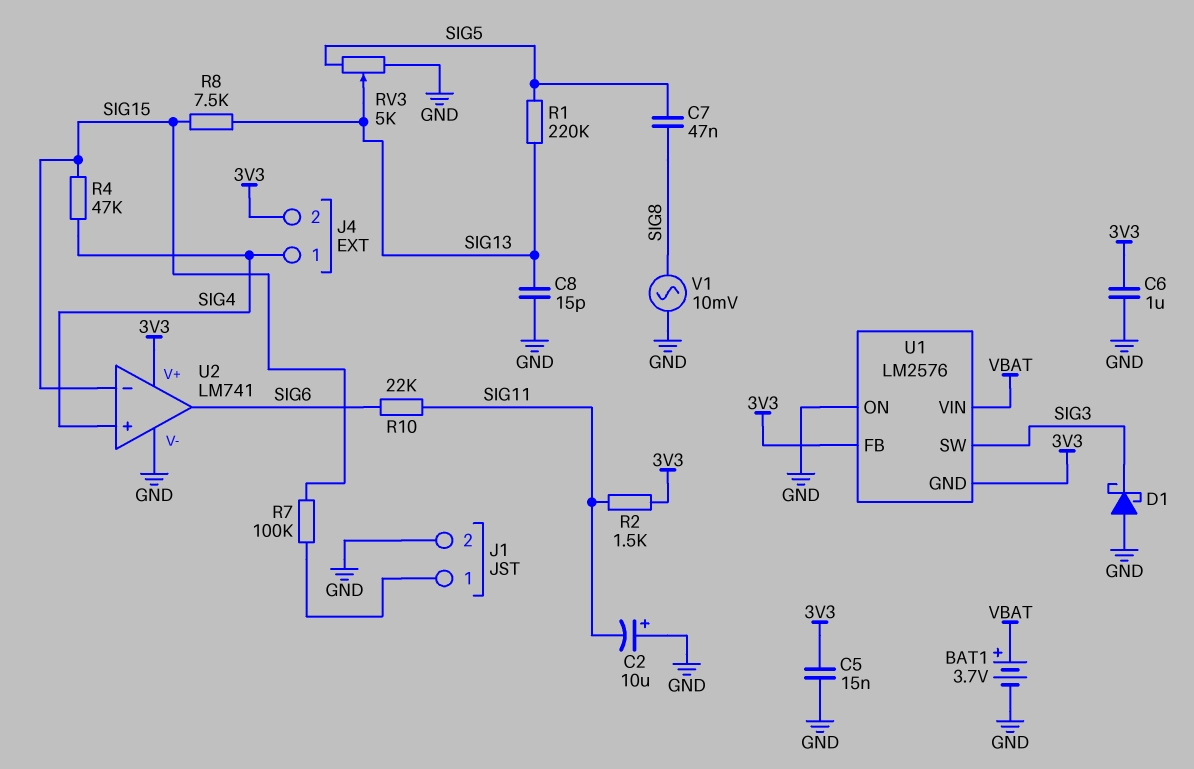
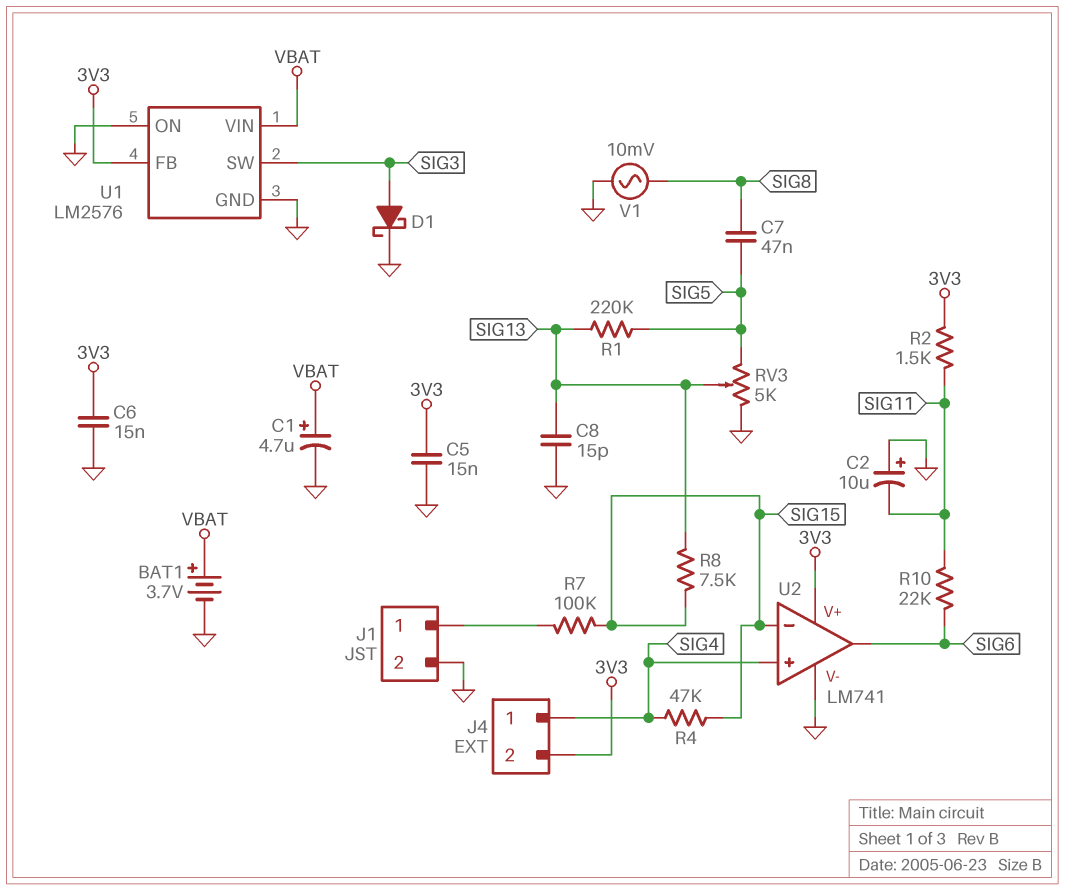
C1: none -> 4.7uF (plus VBAT, minus GND)
C6: 1uF (3V3, GND) -> 15nF (3V3, GND)
D1: schottky (A GND, K SIG3) -> schottky (A SIG3, K GND)
U1 pin GND: 3V3 -> GND

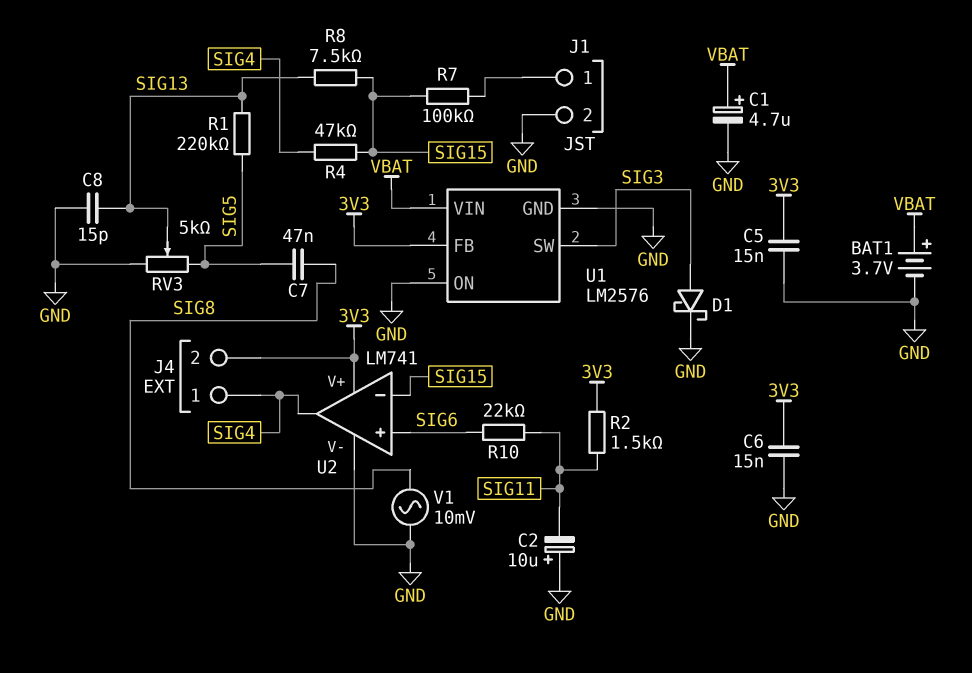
U2 pin in+: SIG4 -> SIG6
U2 pin out: SIG6 -> SIG4

